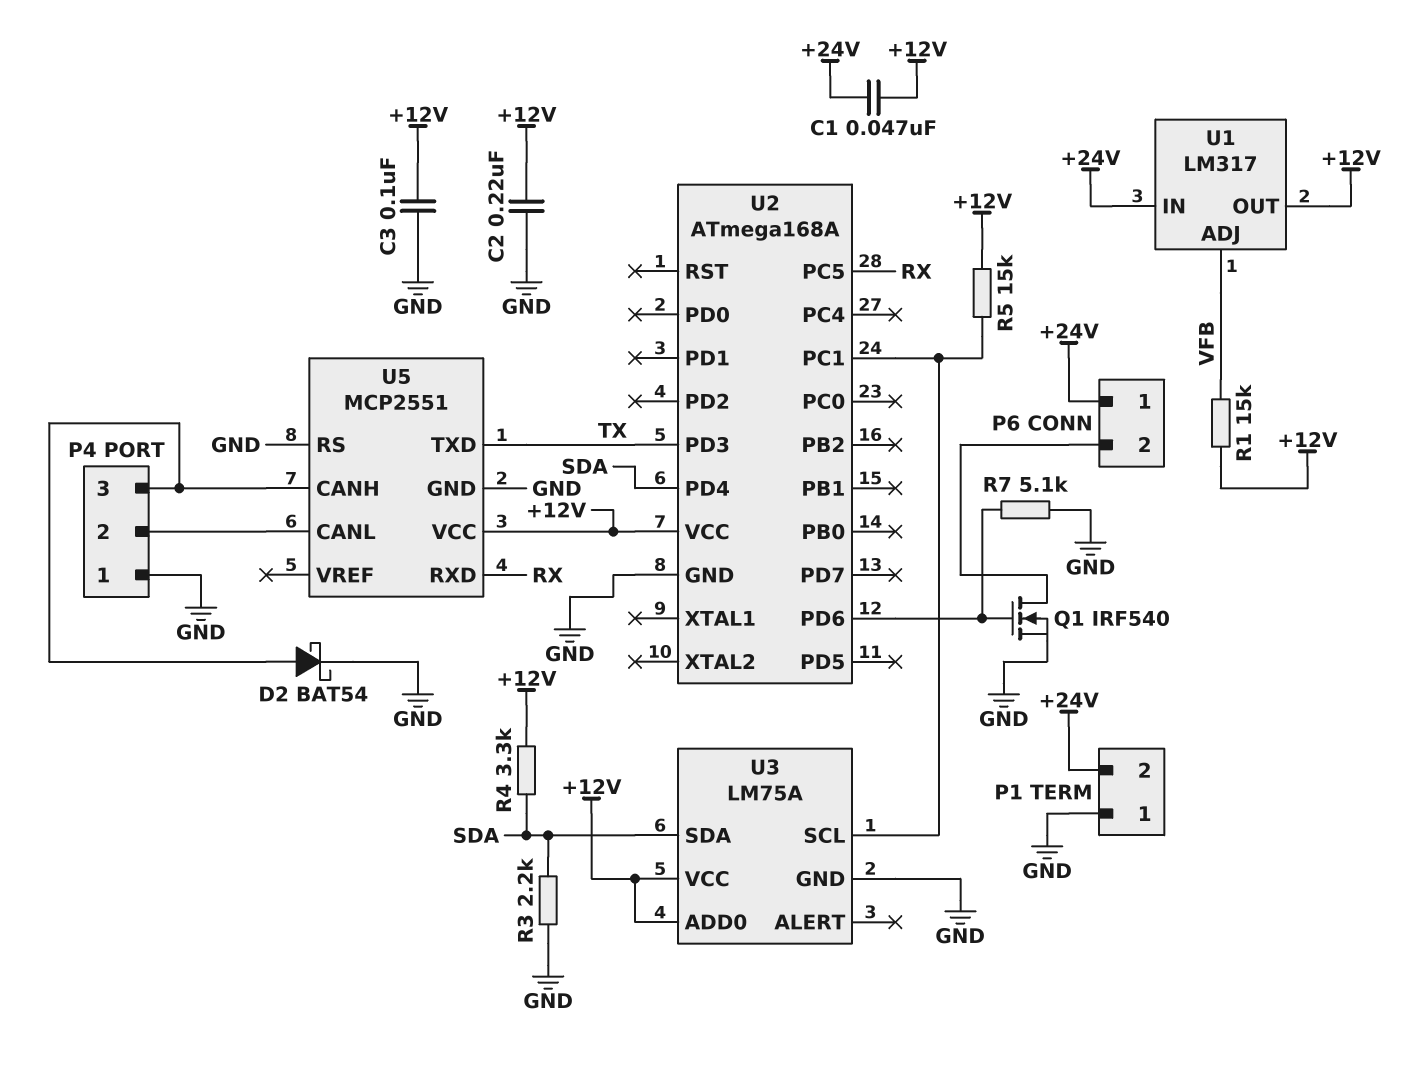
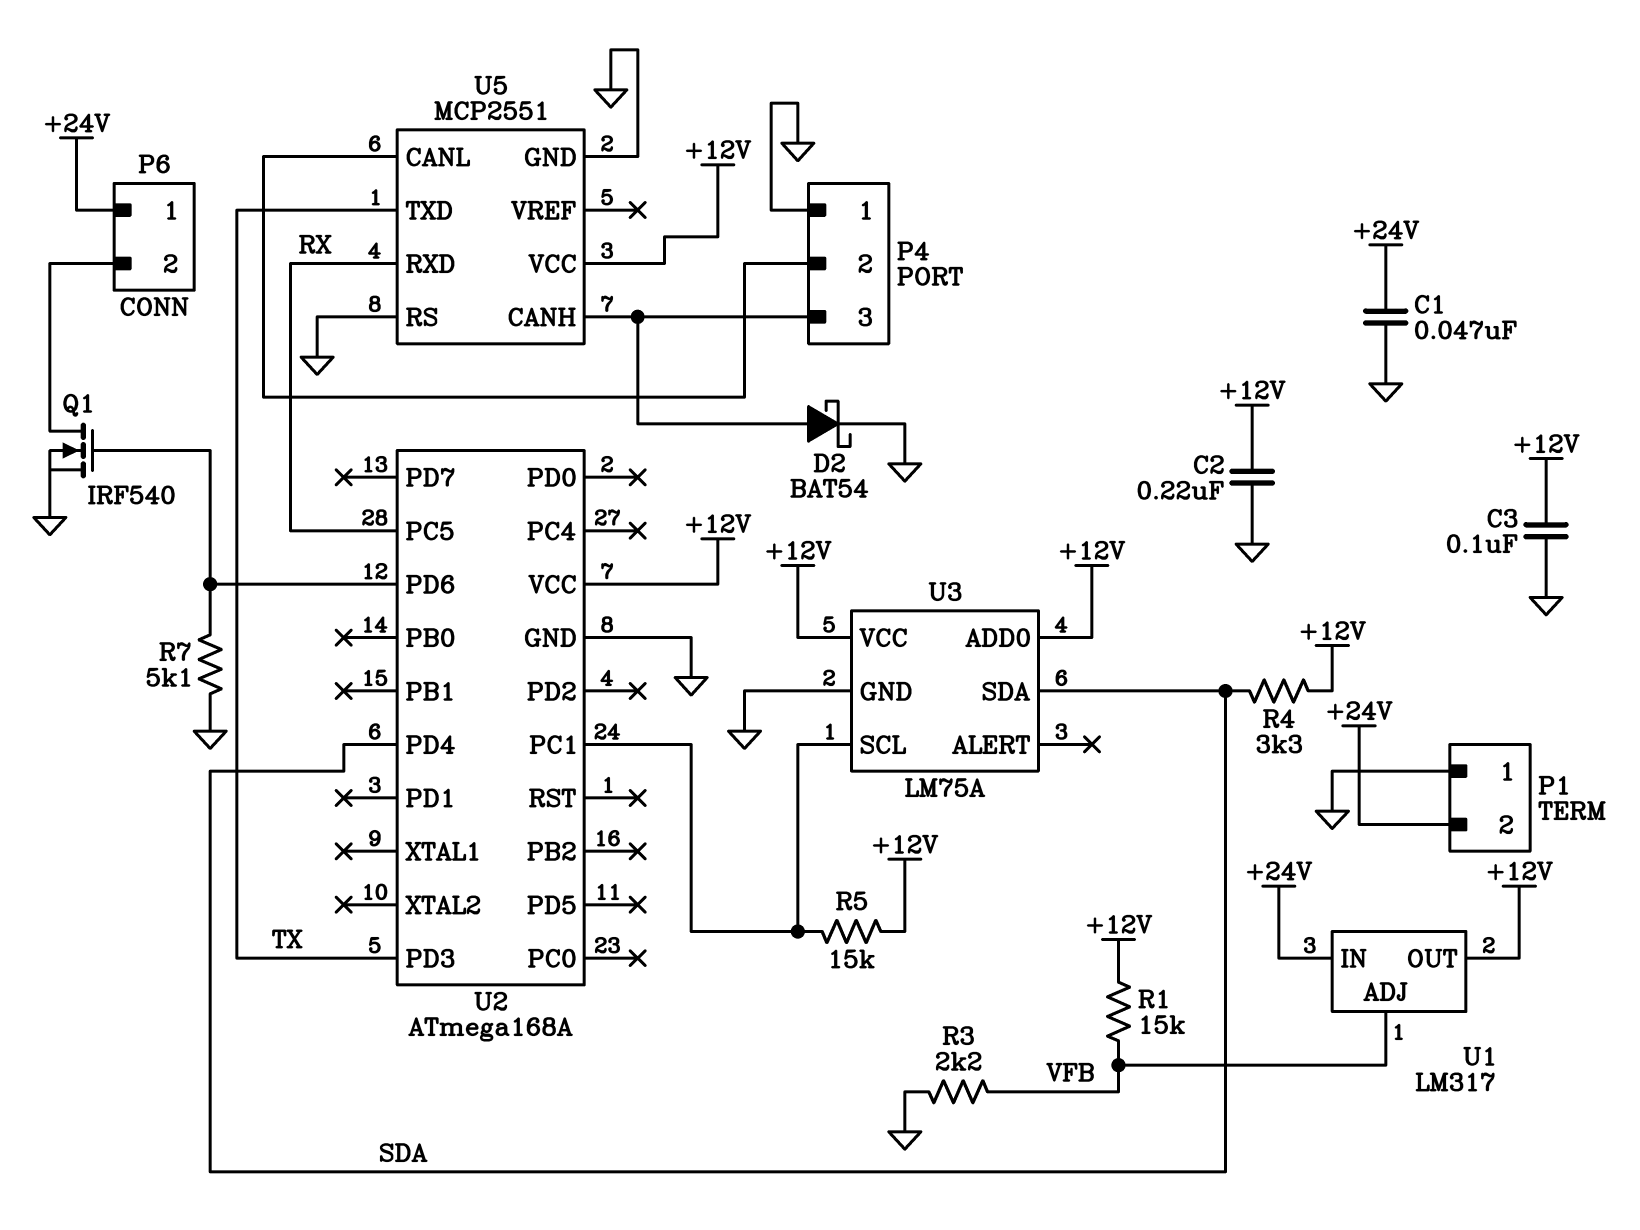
C1: 47nF (+12V, +24V) -> 47nF (+24V, GND)
R3: 2.2k (GND, SDA) -> 2.2k (GND, VFB)

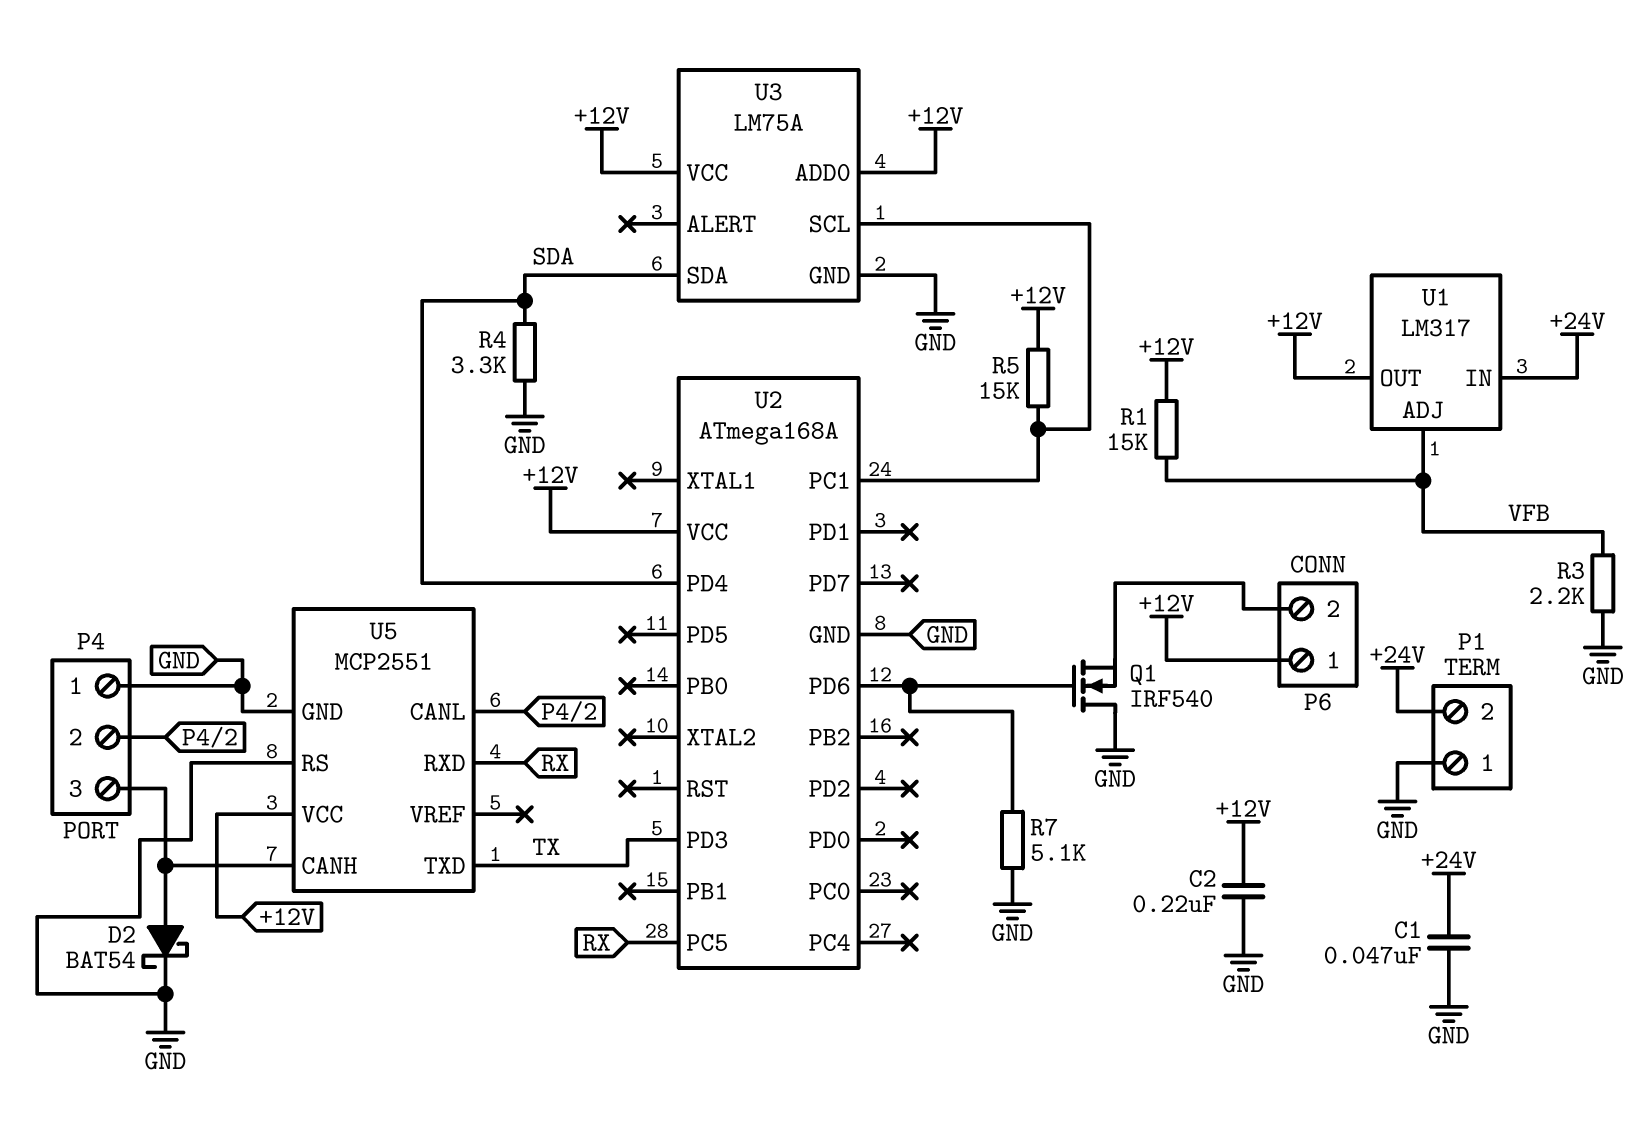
C3: 100nF (+12V, GND) -> none
P6 pin 1: +24V -> +12V
Q1: NMOS IRF540 (G U2/PD6, D P6/2, S GND) -> NMOS IRF540 (G U2/PD6, D GND, S P6/2)
R4: 3.3k (+12V, SDA) -> 3.3k (GND, SDA)

